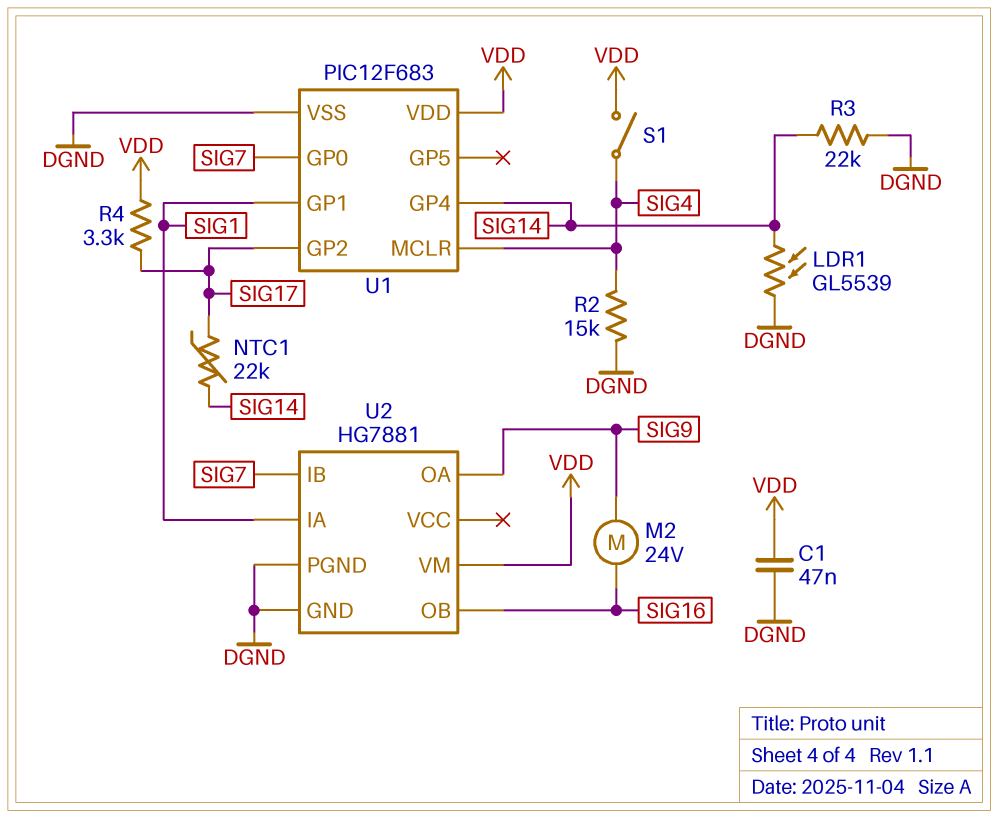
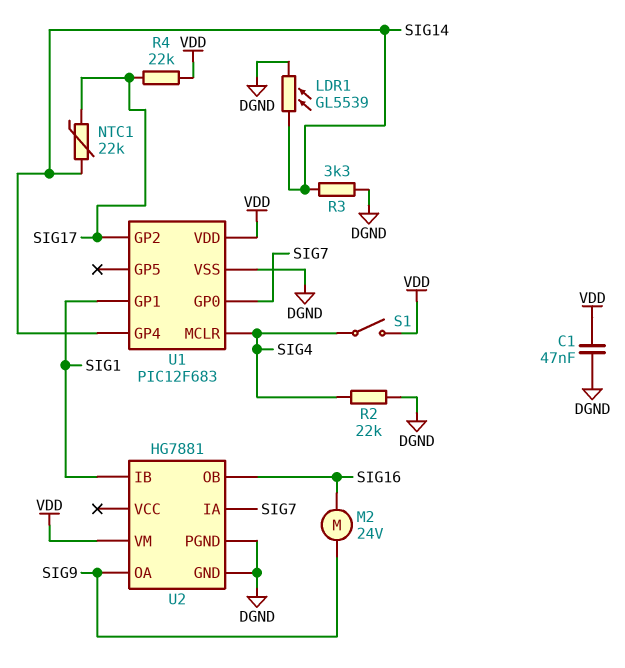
R2: 15k (DGND, SIG4) -> 22k (DGND, SIG4)
R3: 22k (DGND, SIG14) -> 3.3k (DGND, SIG14)
R4: 3.3k (SIG17, VDD) -> 22k (SIG17, VDD)
U2 pin IA: SIG1 -> SIG7
U2 pin IB: SIG7 -> SIG1

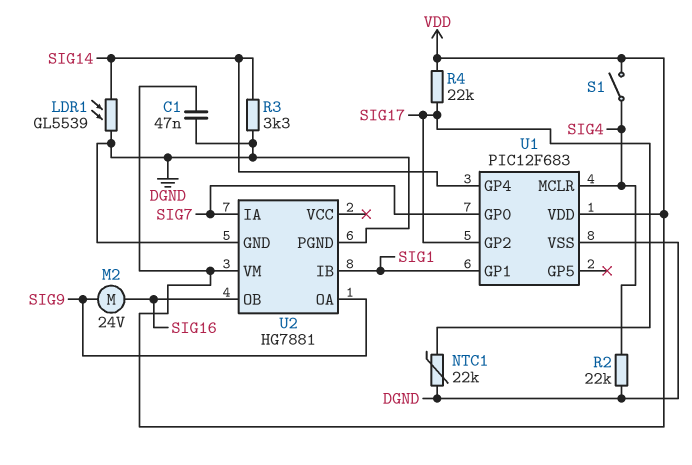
NTC1: 22k (SIG14, SIG17) -> 22k (DGND, SIG17)

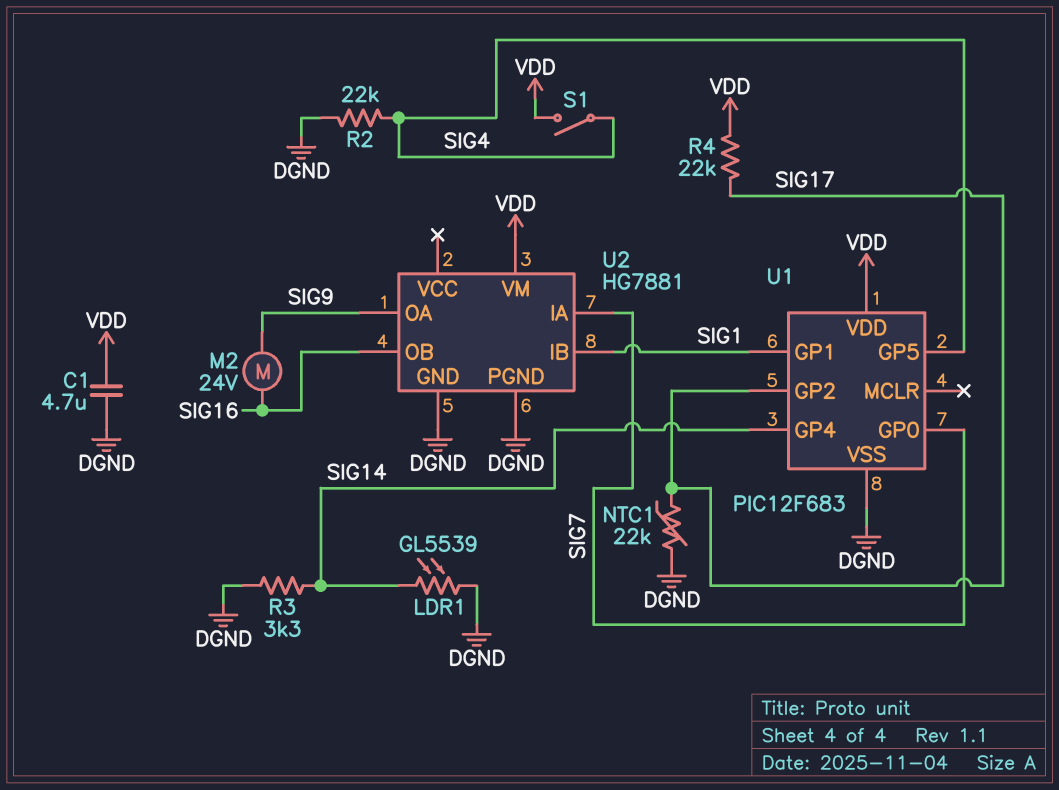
C1: 47nF (DGND, VDD) -> 4.7uF (DGND, VDD)
U1 pin GP5: none -> SIG4
U1 pin MCLR: SIG4 -> none

